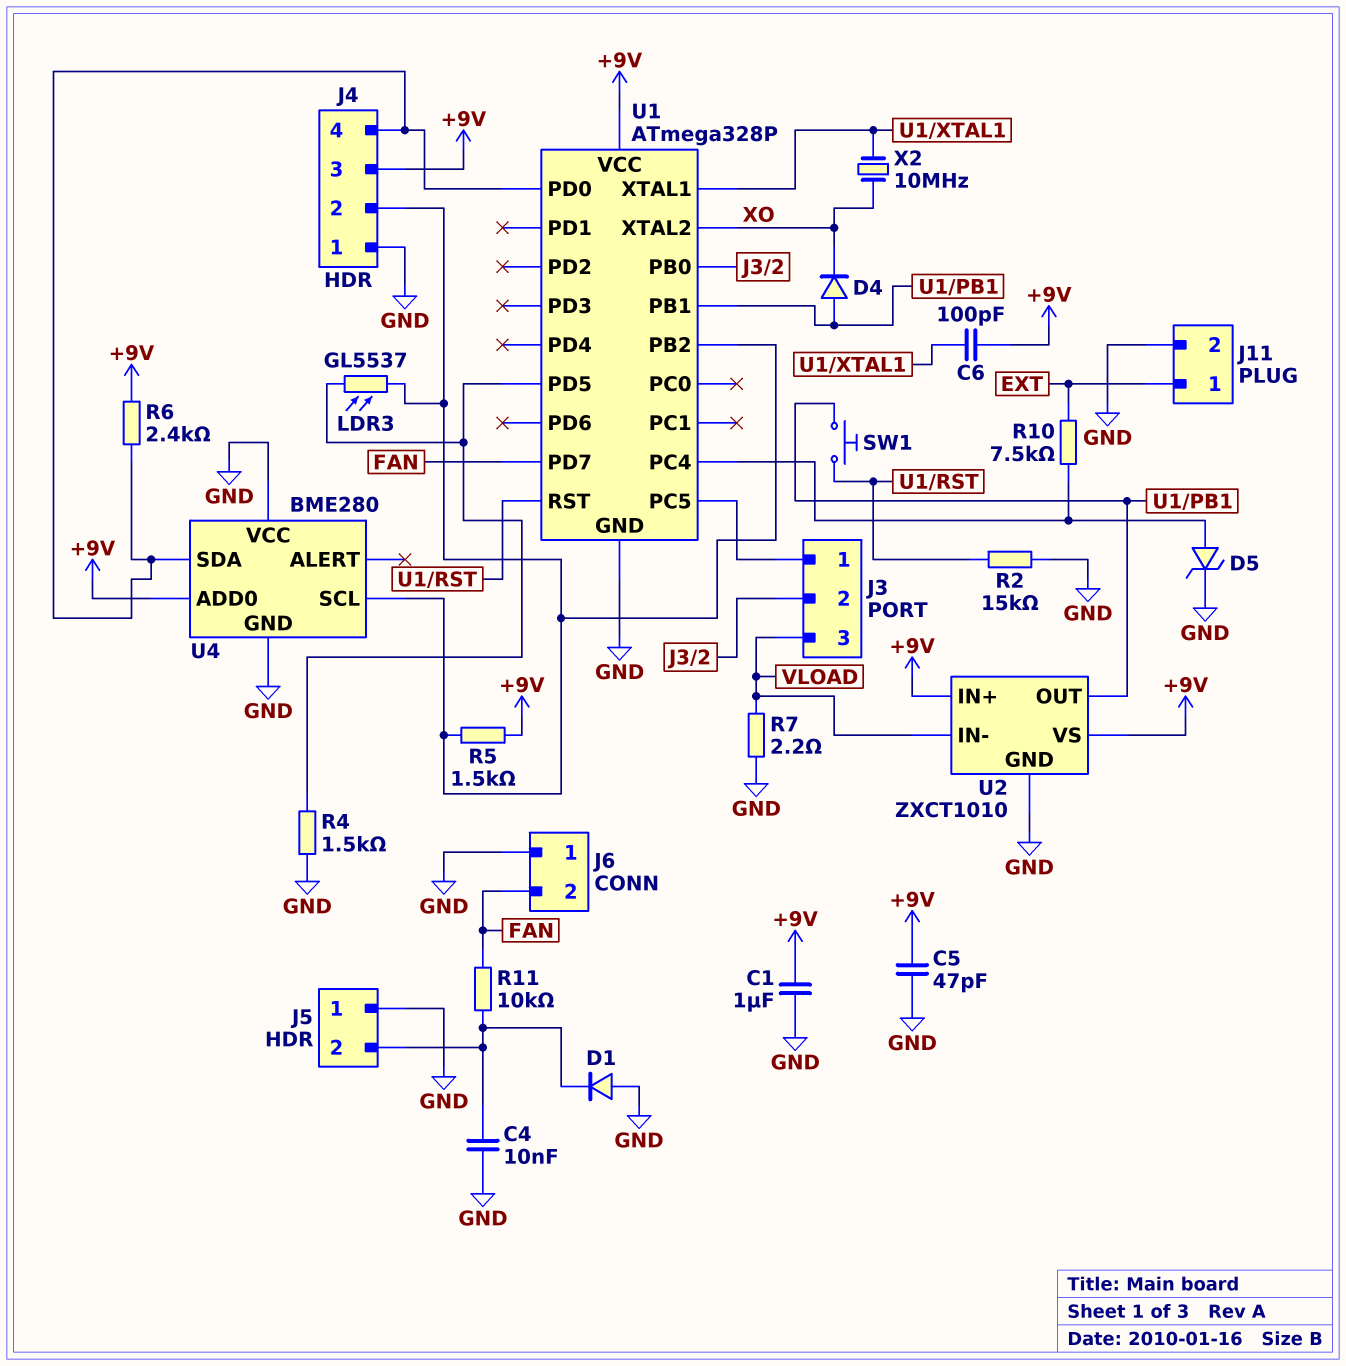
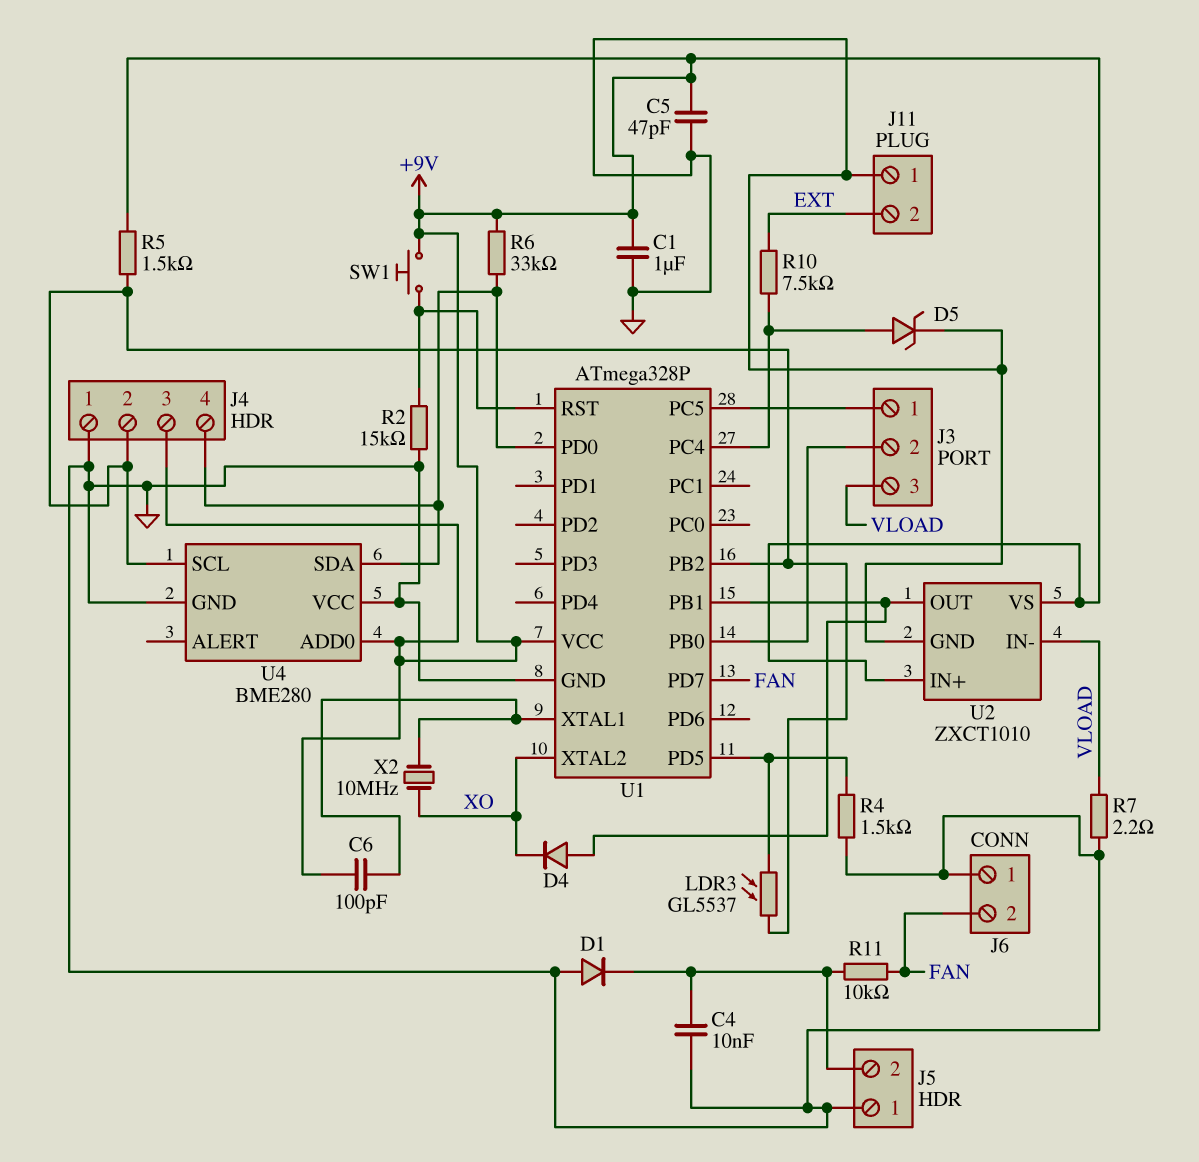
J11 pin 1: EXT -> GND
J11 pin 2: GND -> EXT
R6: 2.4k (+9V, J4/4) -> 33k (+9V, J4/4)
SW1: button (U1/PB1, U1/RST) -> button (+9V, U1/RST)

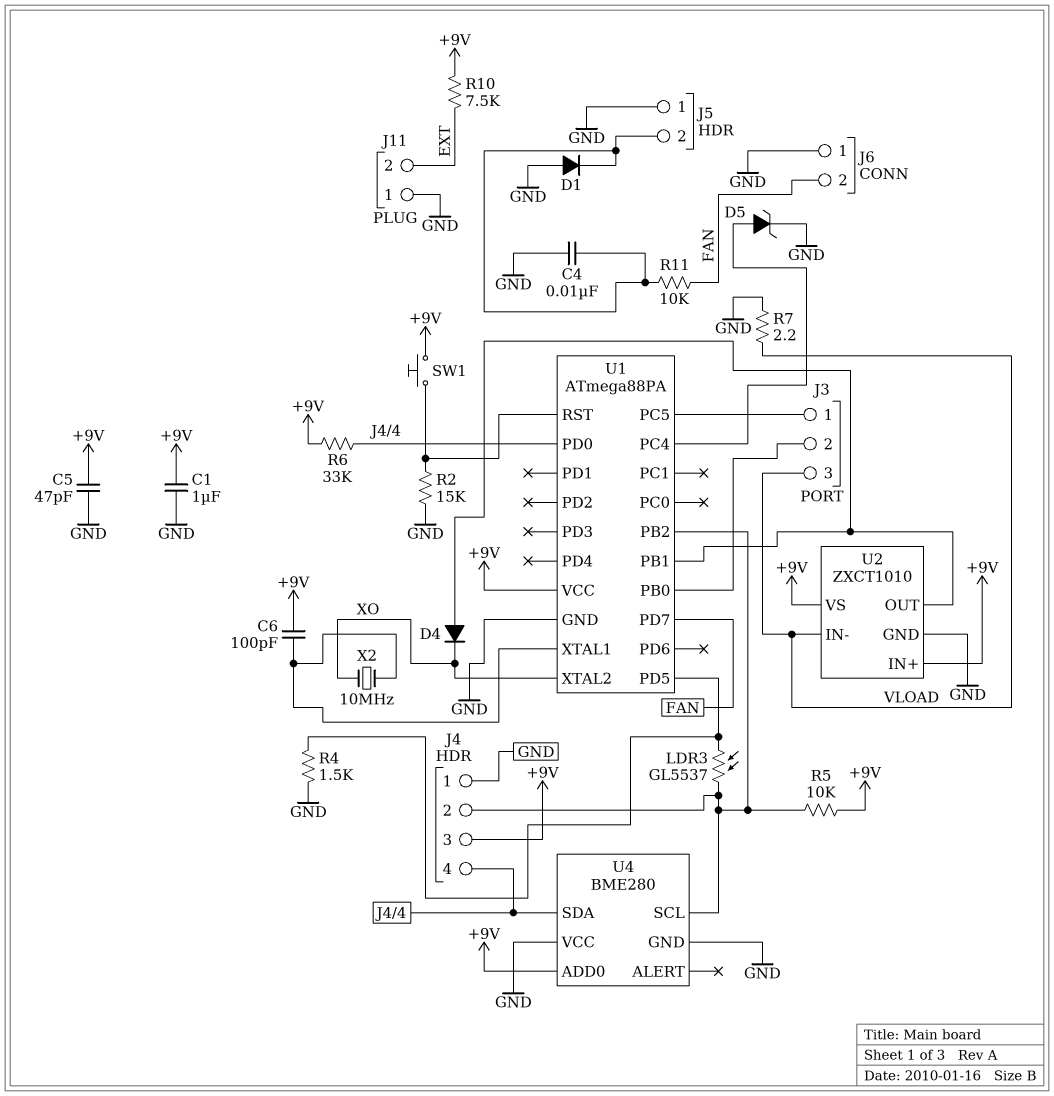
R5: 1.5k (+9V, J4/2) -> 10k (+9V, J4/2)
R10: 7.5k (EXT, U1/PC4) -> 7.5k (+9V, EXT)
U1: ATmega328P -> ATmega88PA

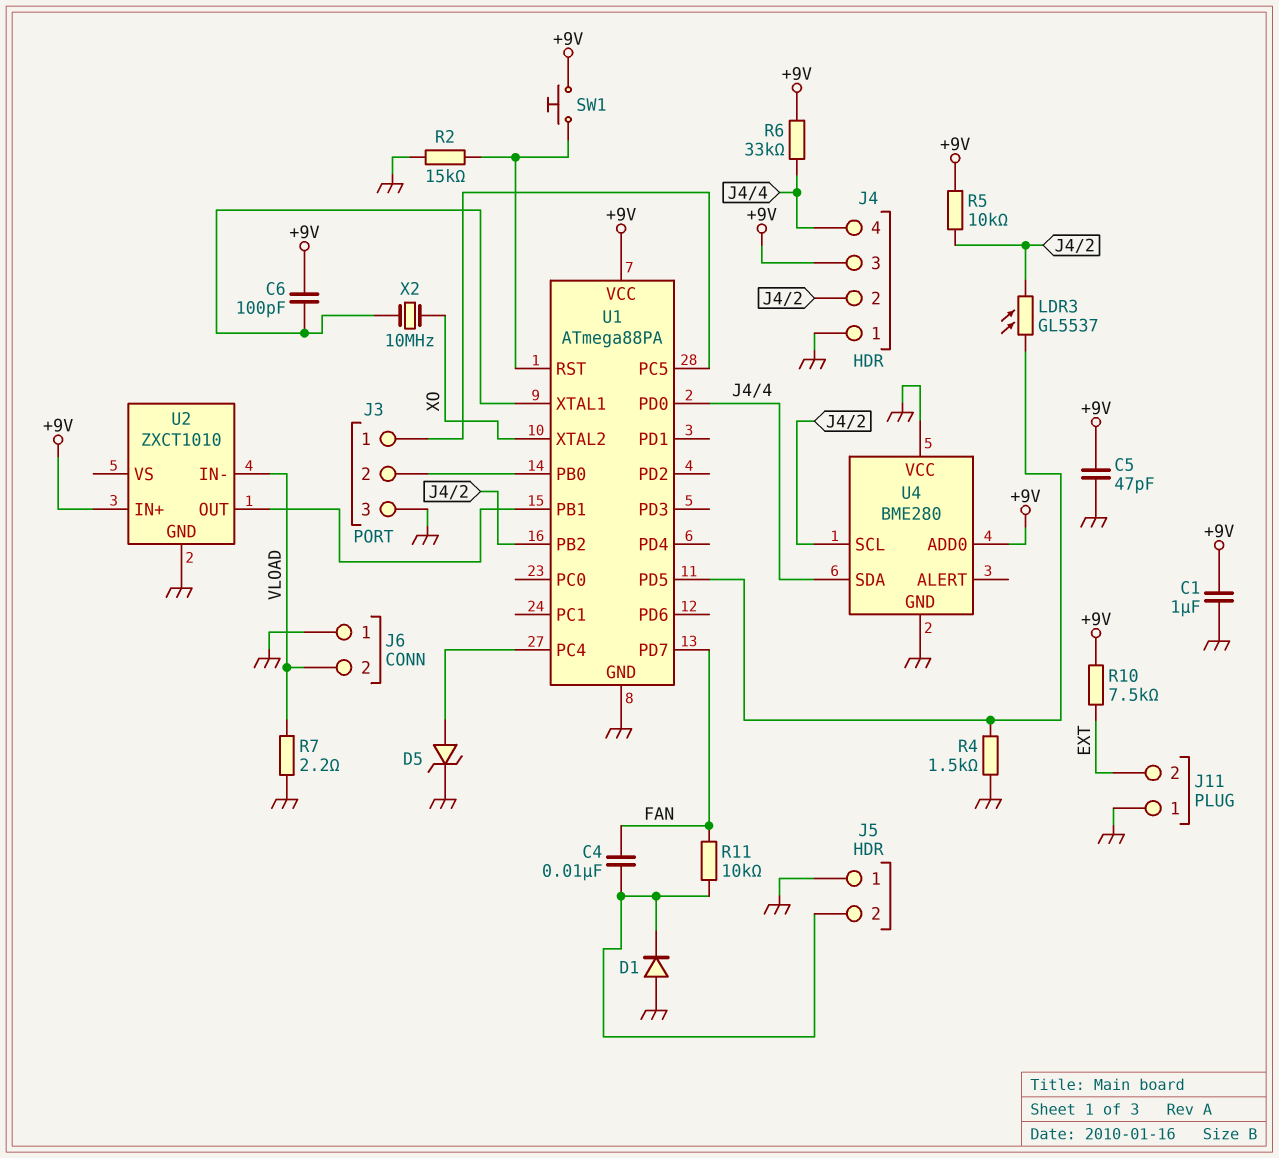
C4: 10nF (GND, J5/2) -> 10nF (FAN, J5/2)
D4: diode (A U1/PB1, K XO) -> none
J3 pin 3: VLOAD -> GND
J6 pin 2: FAN -> VLOAD
U2 pin VS: +9V -> none

